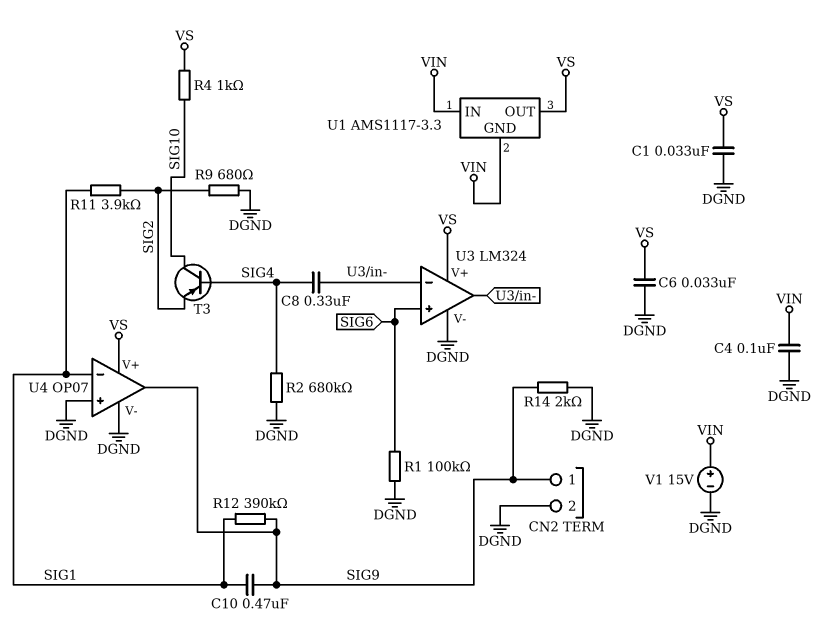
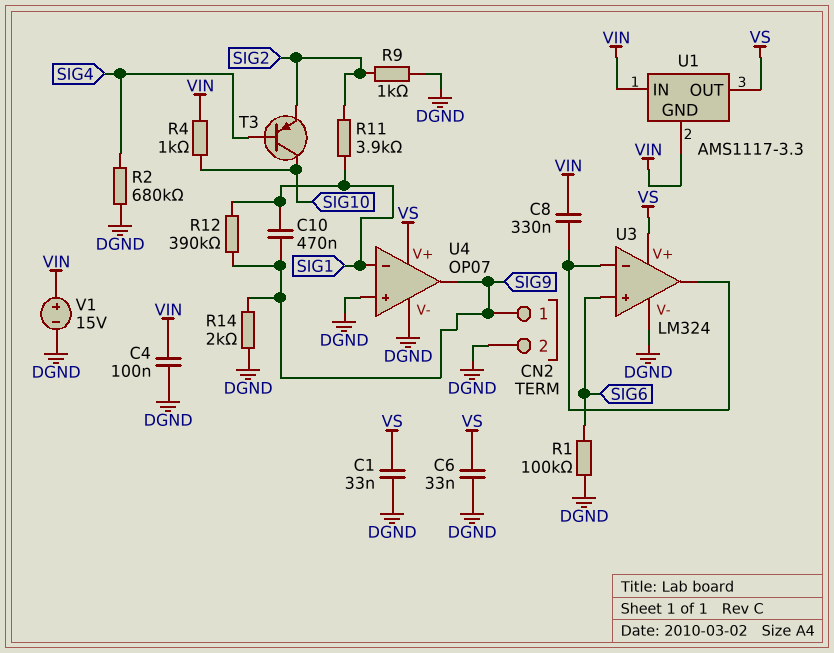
C8: 330nF (SIG4, U3/in-) -> 330nF (U3/in-, VIN)
R4: 1k (SIG10, VS) -> 1k (SIG10, VIN)
R9: 680 (DGND, SIG2) -> 1k (DGND, SIG2)

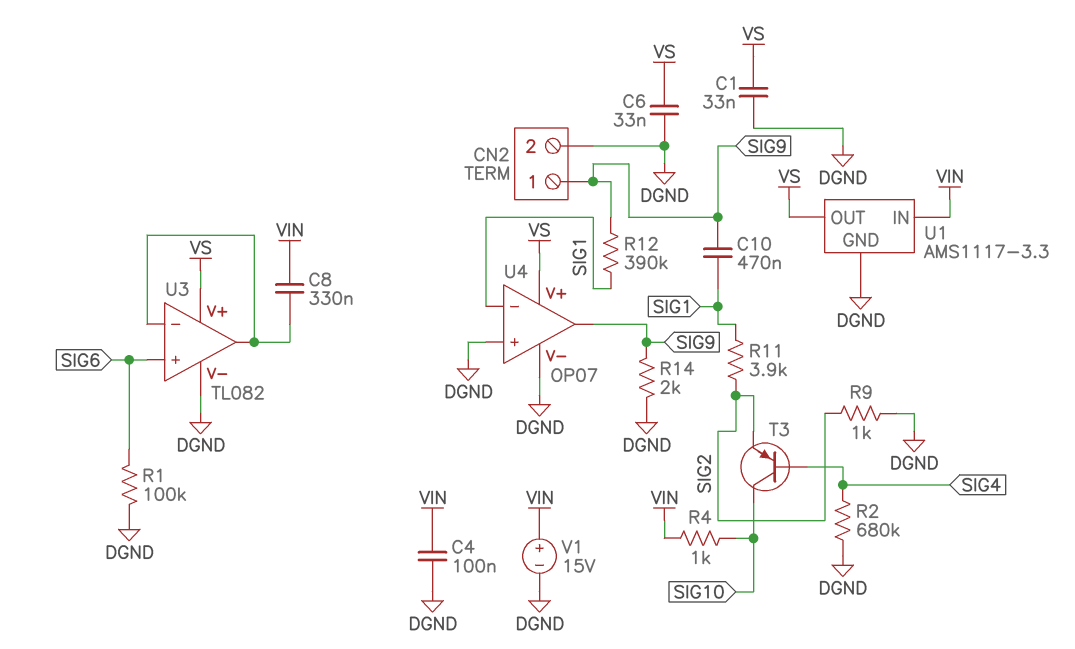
U1 pin GND: VIN -> DGND
U3: LM324 -> TL082

